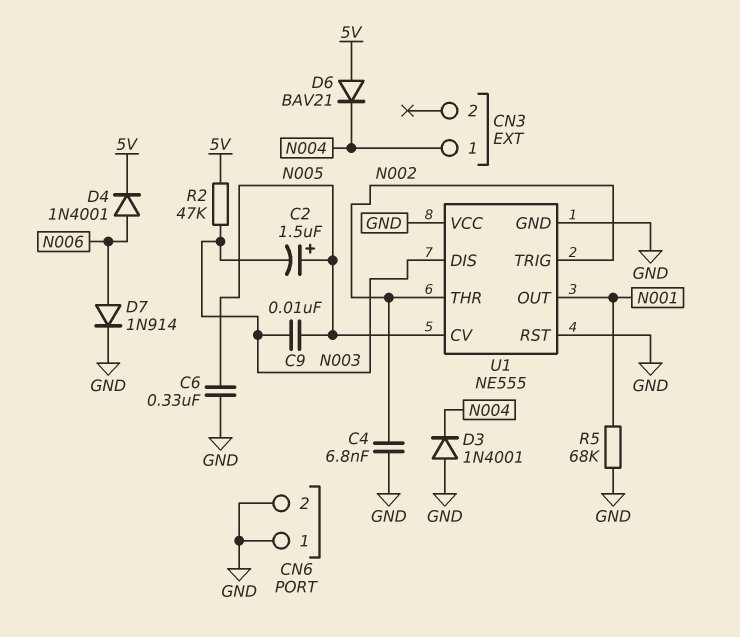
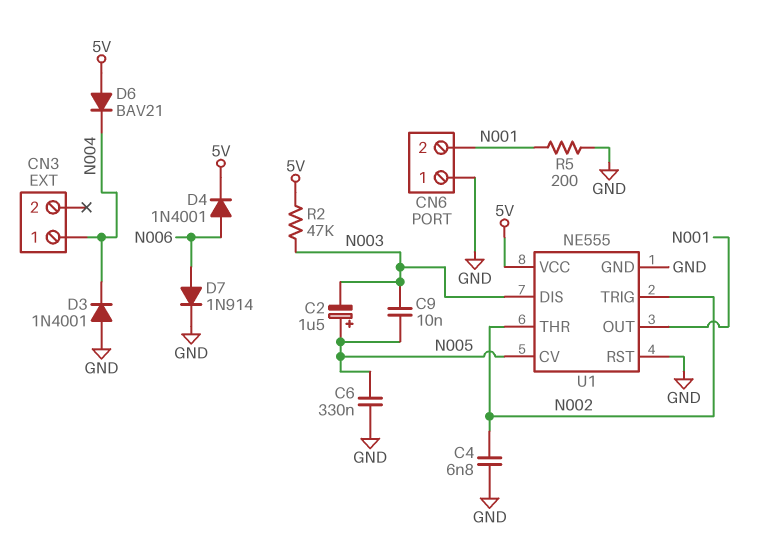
CN6 pin 2: GND -> N001
R5: 68k (GND, N001) -> 200 (GND, N001)
U1 pin VCC: GND -> 5V

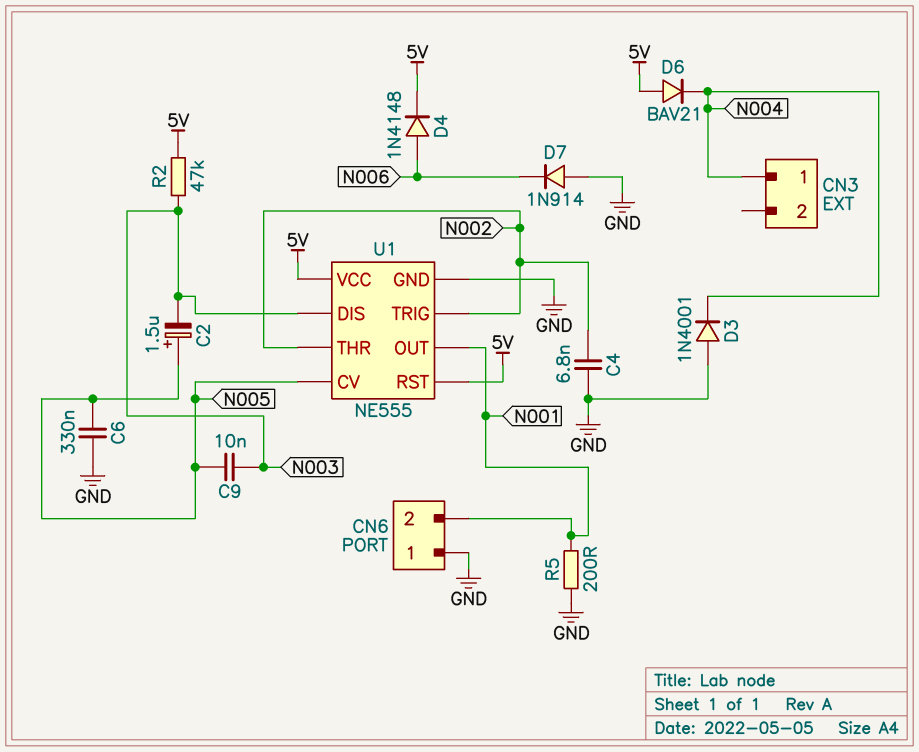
D4: diode 1N4001 (A N006, K 5V) -> diode 1N4148 (A N006, K 5V)
D7: diode 1N914 (A N006, K GND) -> diode 1N914 (A GND, K N006)
U1 pin RST: GND -> 5V

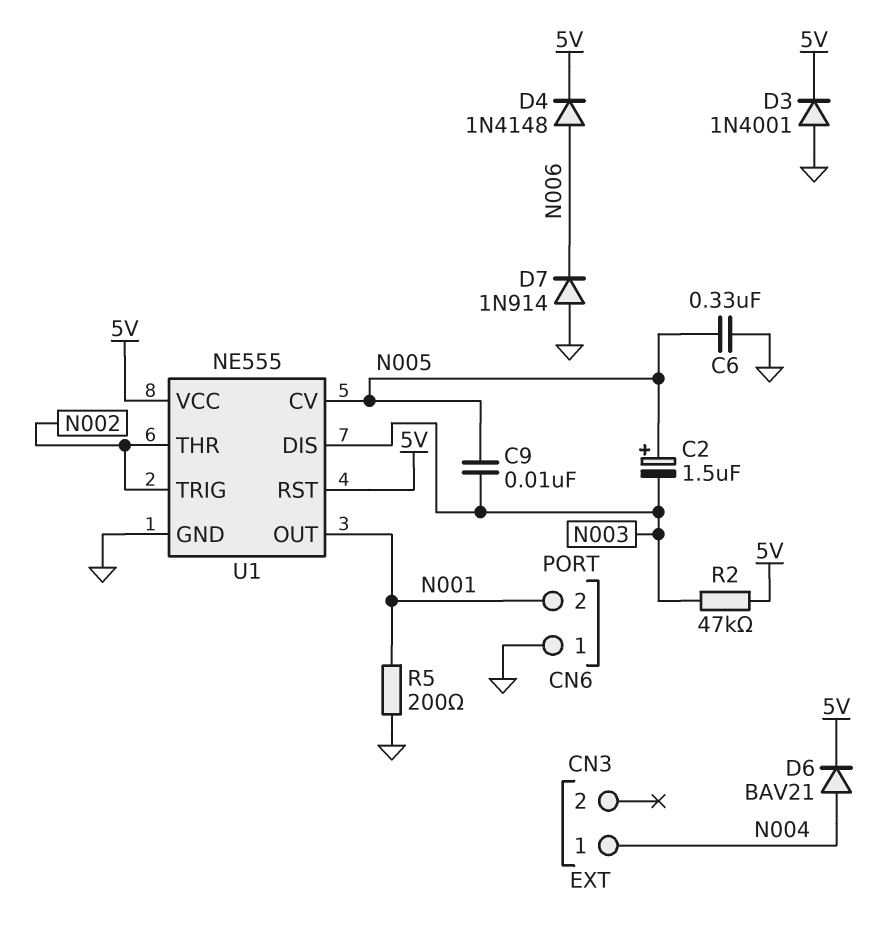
C4: 6.8nF (GND, N002) -> none
D3: diode 1N4001 (A GND, K N004) -> diode 1N4001 (A GND, K 5V)
D6: diode BAV21 (A 5V, K N004) -> diode BAV21 (A N004, K 5V)

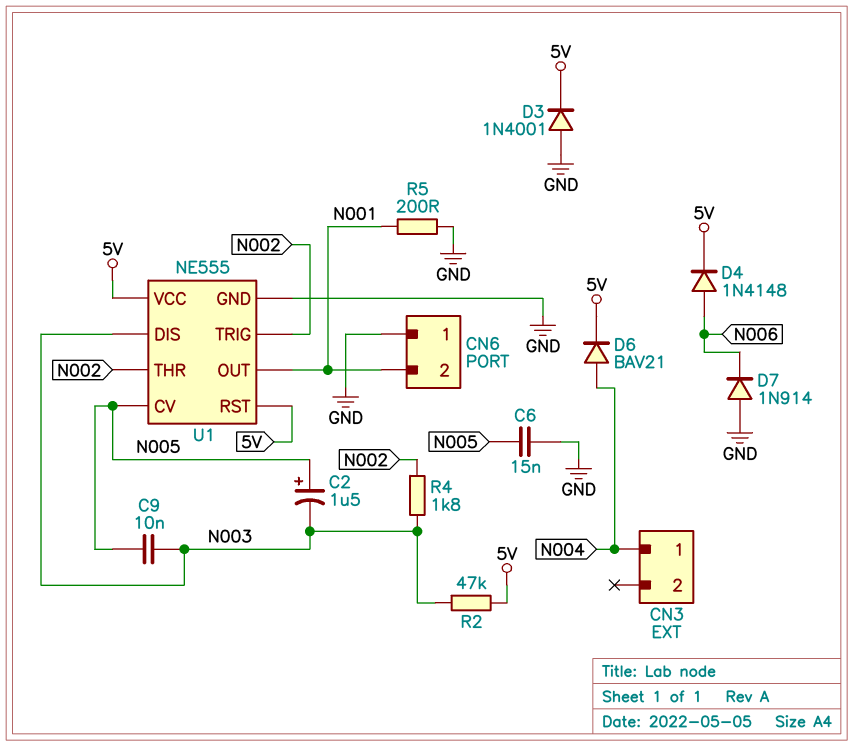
C6: 330nF (GND, N005) -> 15nF (GND, N005)
R4: none -> 1.8k (N002, N003)

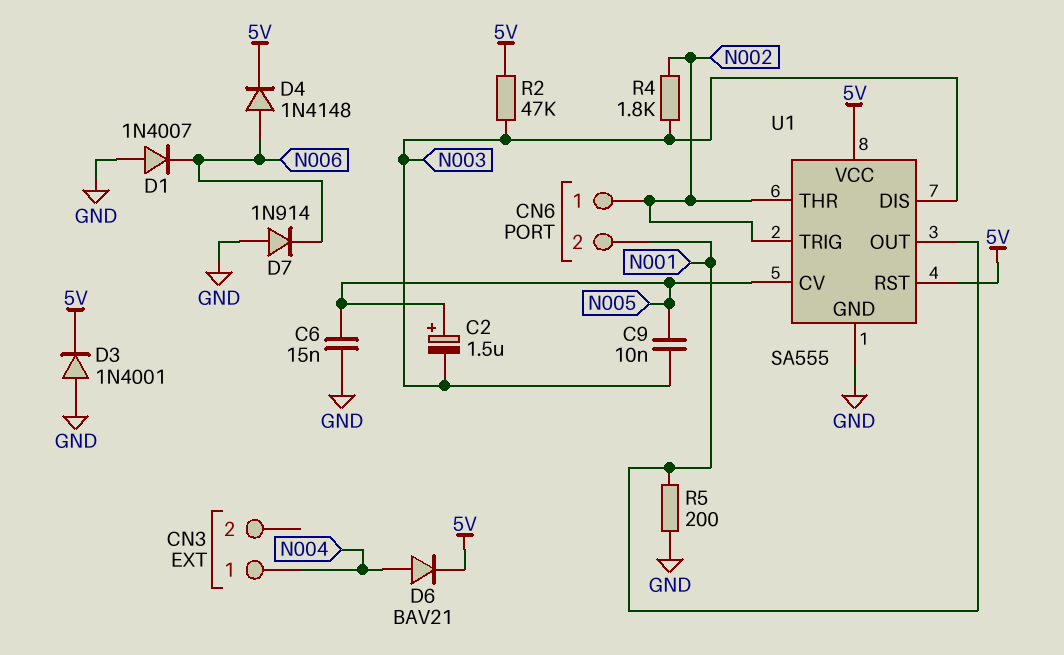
CN6 pin 1: GND -> N002
D1: none -> diode 1N4007 (A GND, K N006)
U1: NE555 -> SA555

